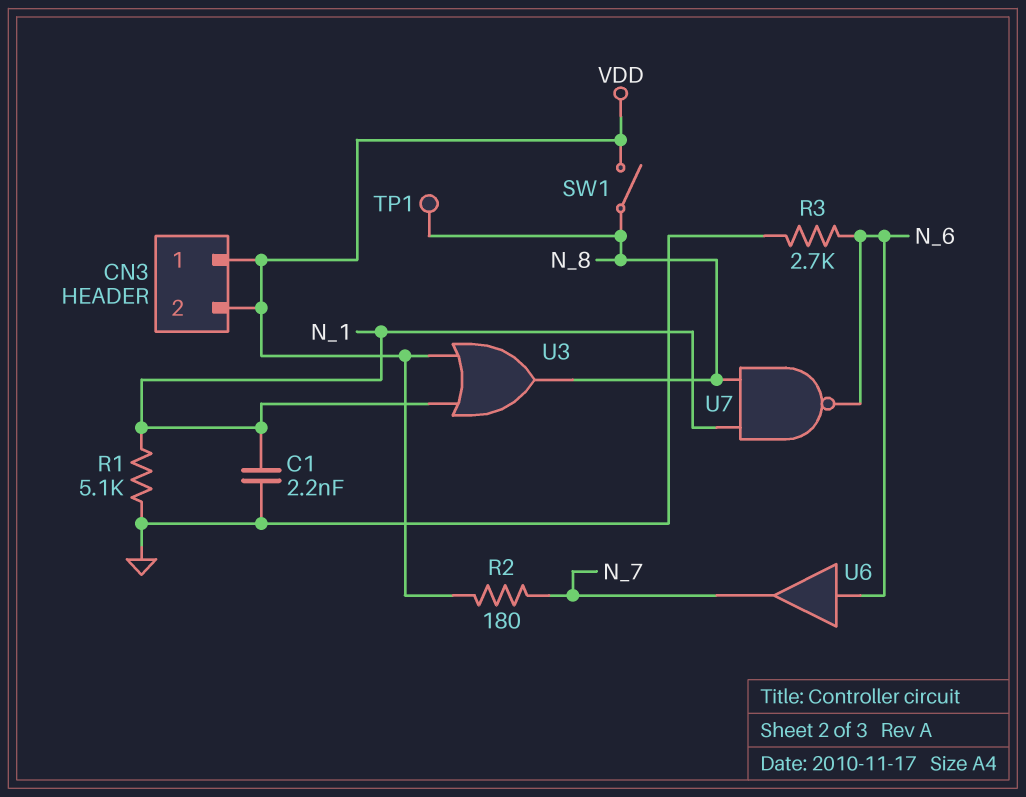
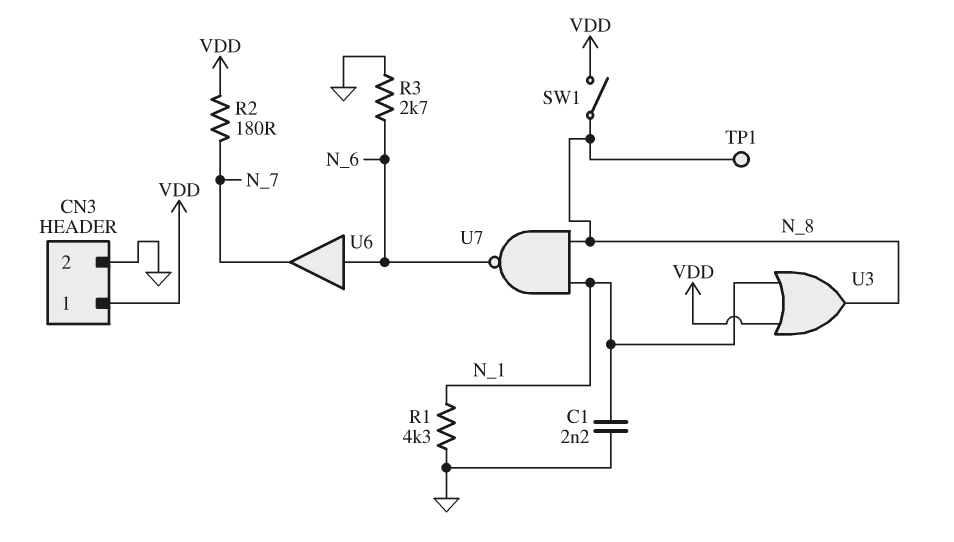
CN3 pin 2: VDD -> GND
R1: 5.1k (GND, N_1) -> 4.3k (GND, N_1)

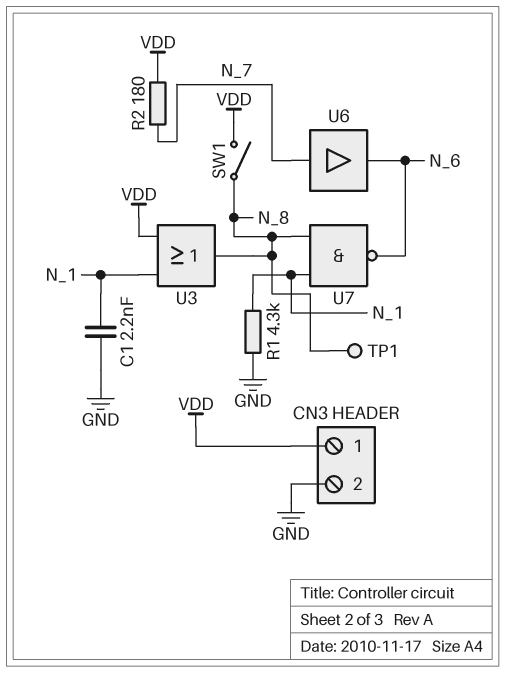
R3: 2.7k (GND, N_6) -> none
U6: buffer (in N_6, out N_7) -> buffer (in N_7, out N_6)

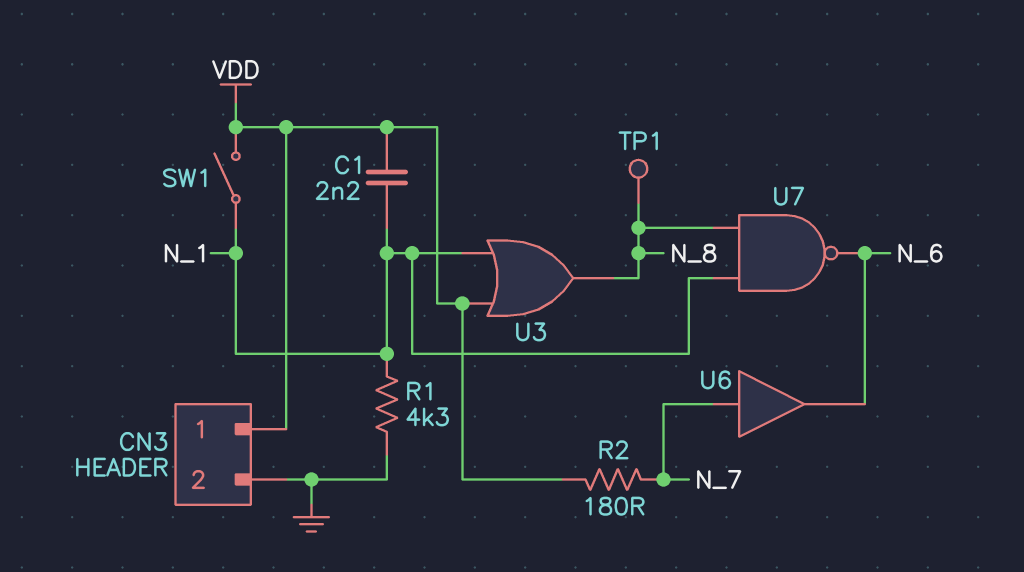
C1: 2.2nF (GND, N_1) -> 2.2nF (N_1, VDD)
SW1: switch (N_8, VDD) -> switch (N_1, VDD)

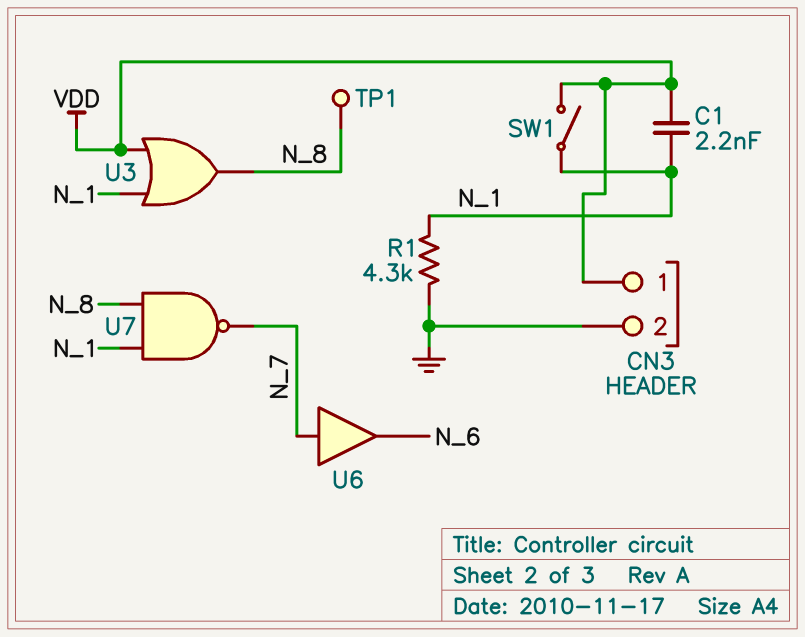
R2: 180 (N_7, VDD) -> none
U7: NAND (in N_1, in N_8, out N_6) -> NAND (in N_1, in N_8, out N_7)

